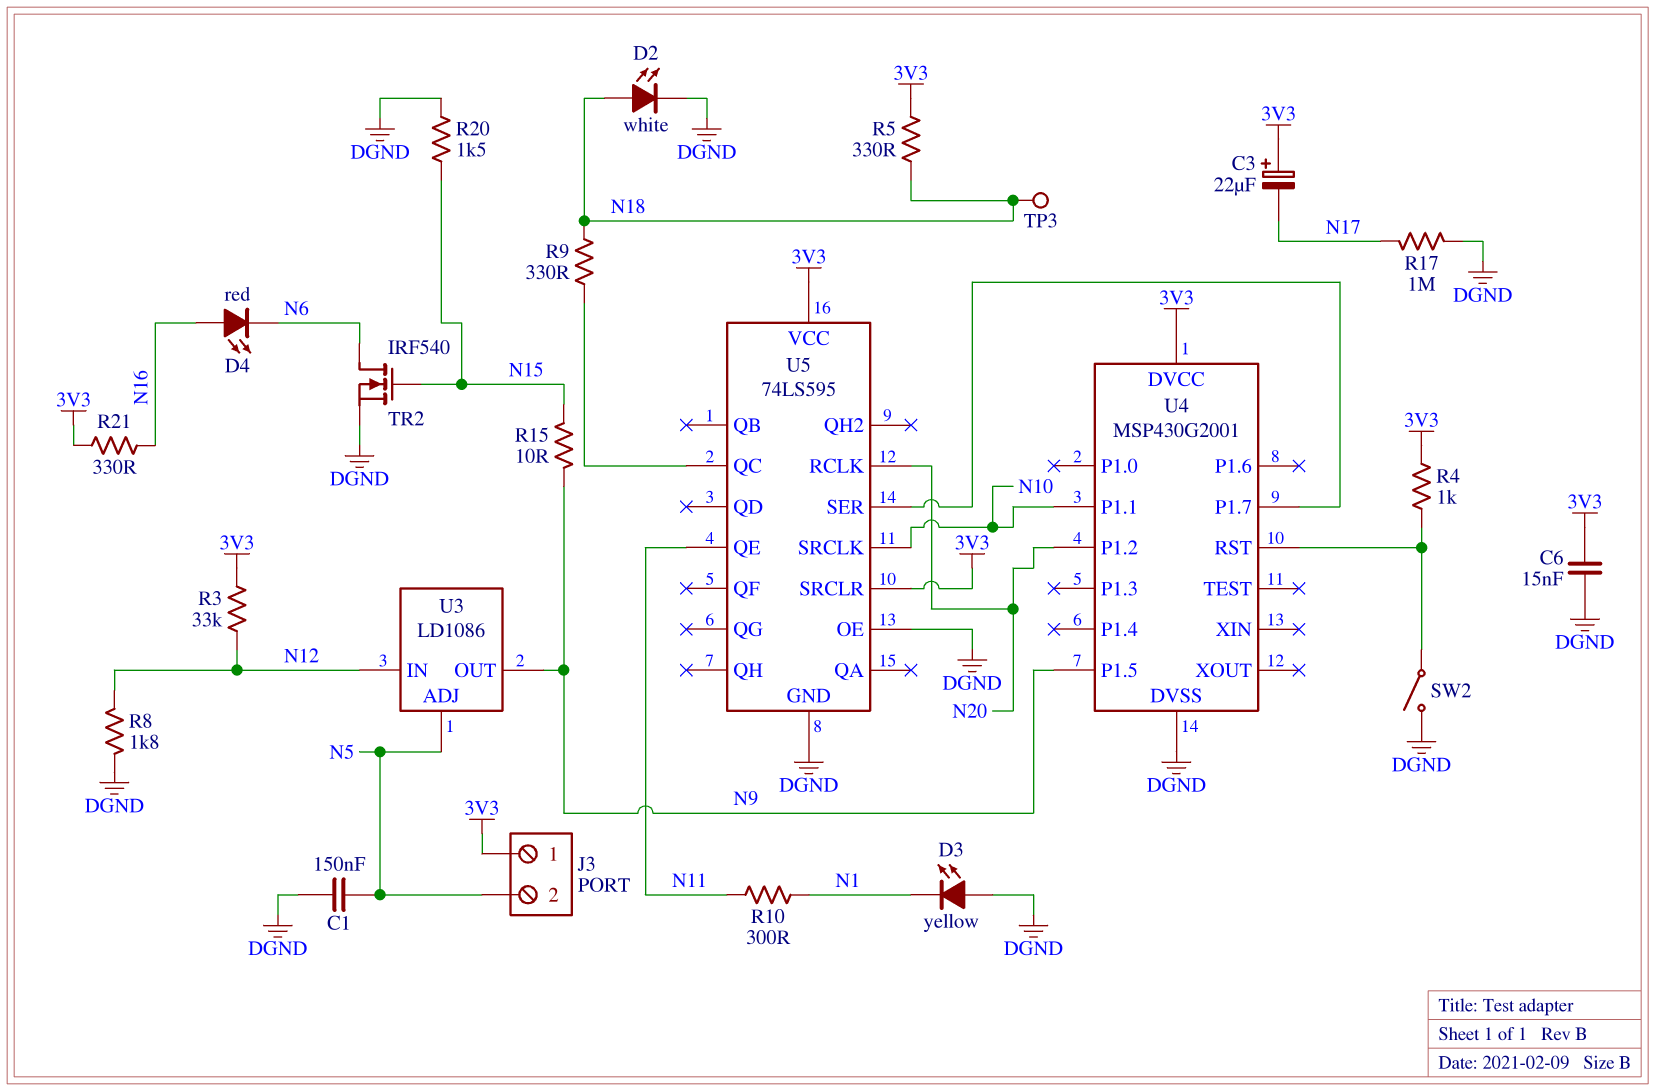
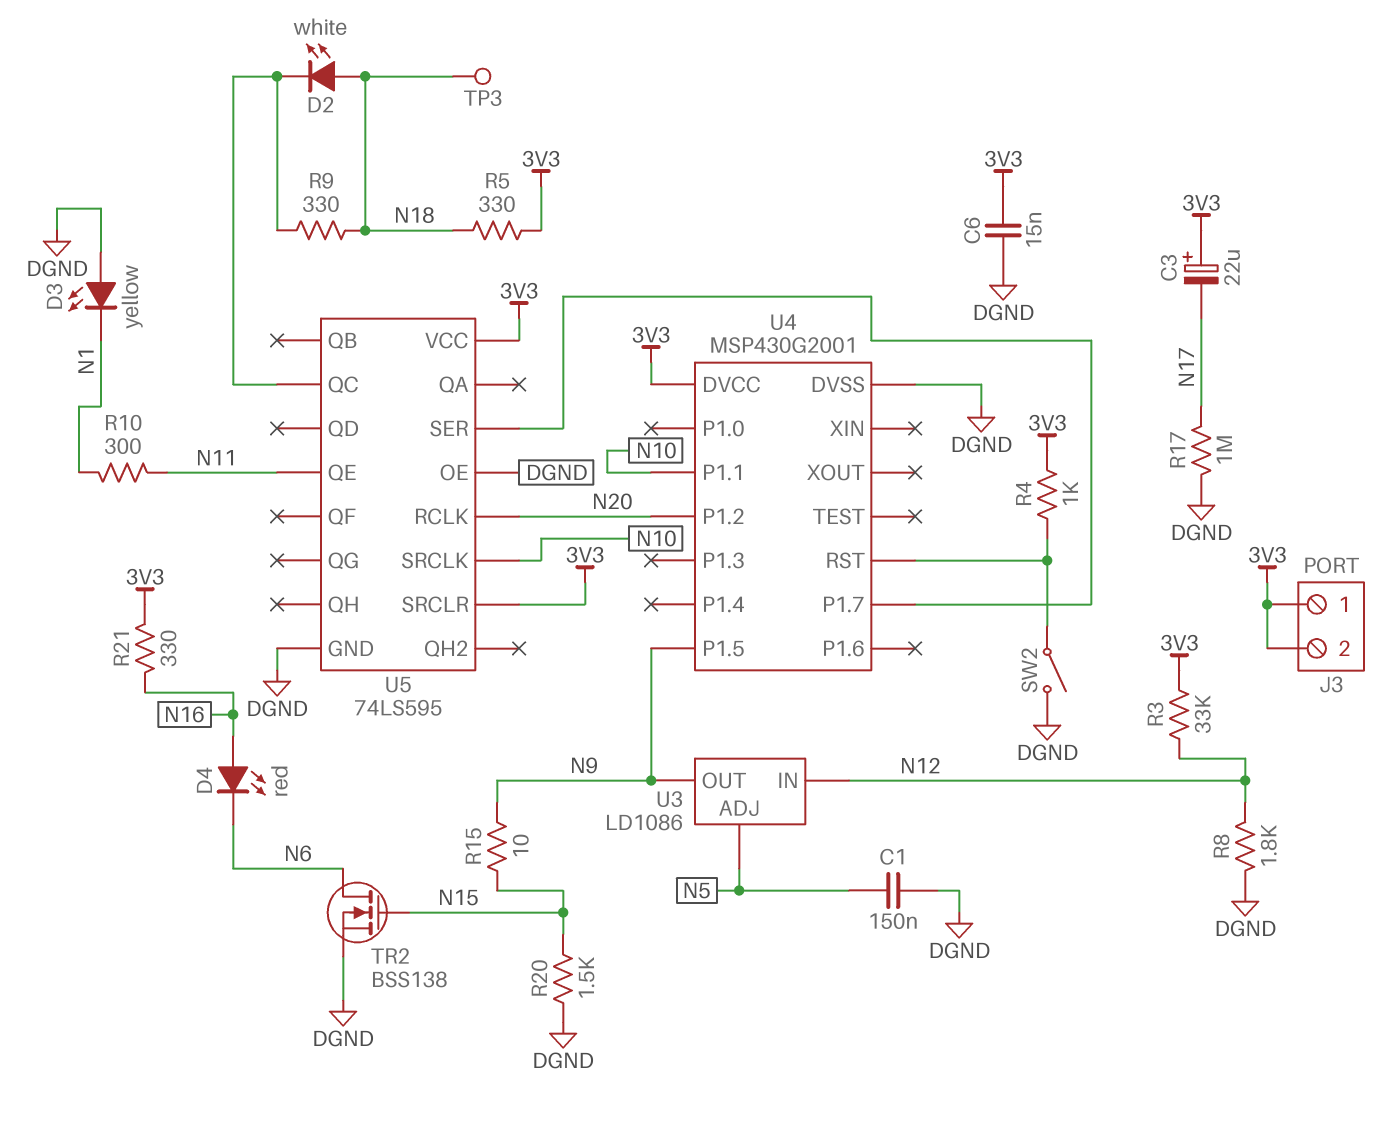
D2: LED white (A N18, K DGND) -> LED white (A N18, K U5/QC)
J3 pin 2: N5 -> 3V3
TR2: NMOS IRF540 (G N15, D N6, S DGND) -> NMOS BSS138 (G N15, D N6, S DGND)

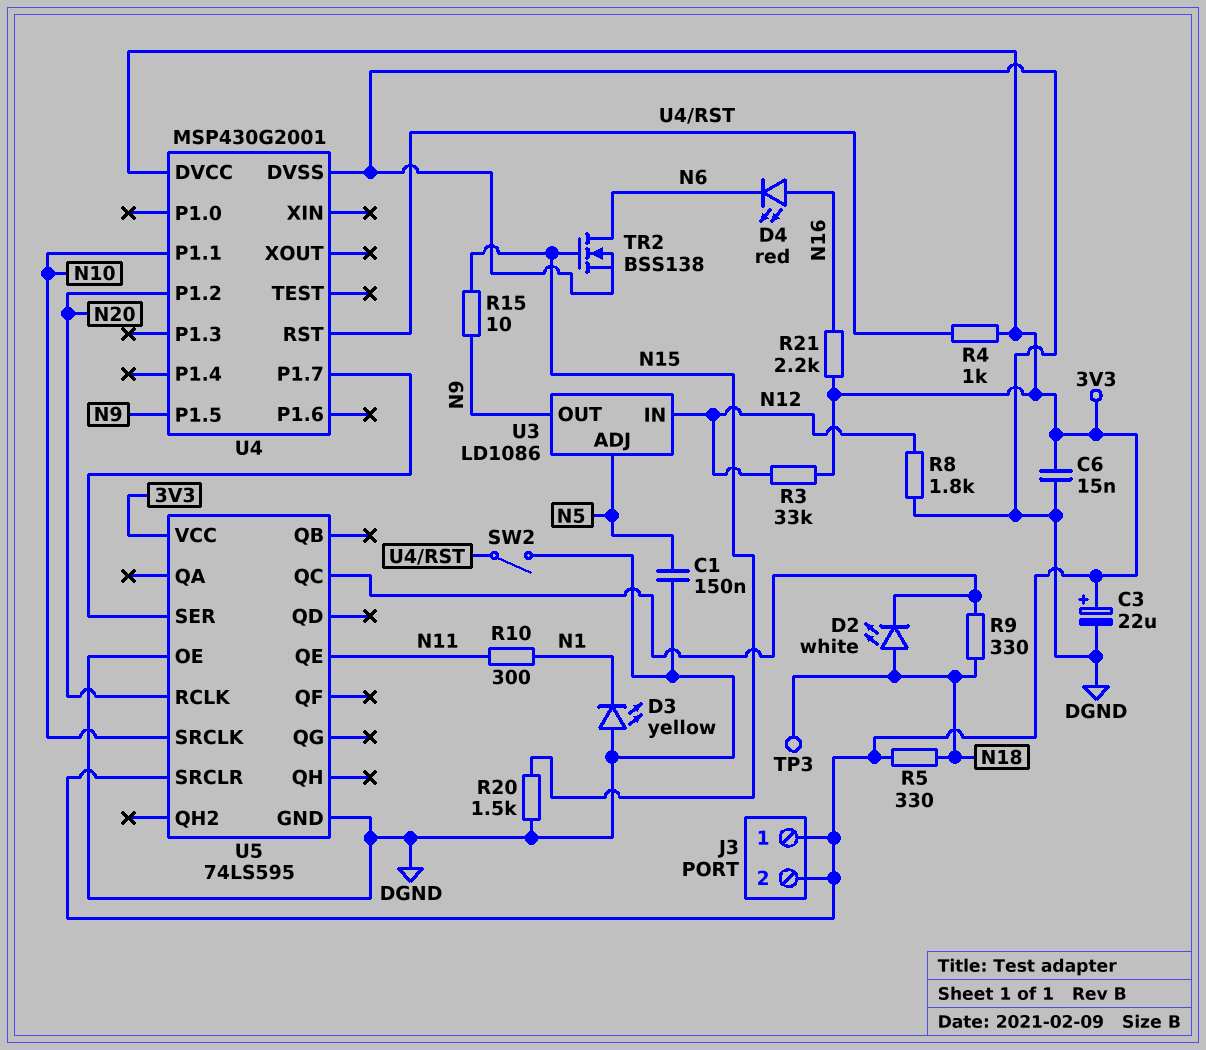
C3: 22uF (plus 3V3, minus N17) -> 22uF (plus 3V3, minus DGND)
R17: 1M (DGND, N17) -> none
R21: 330 (3V3, N16) -> 2.2k (3V3, N16)

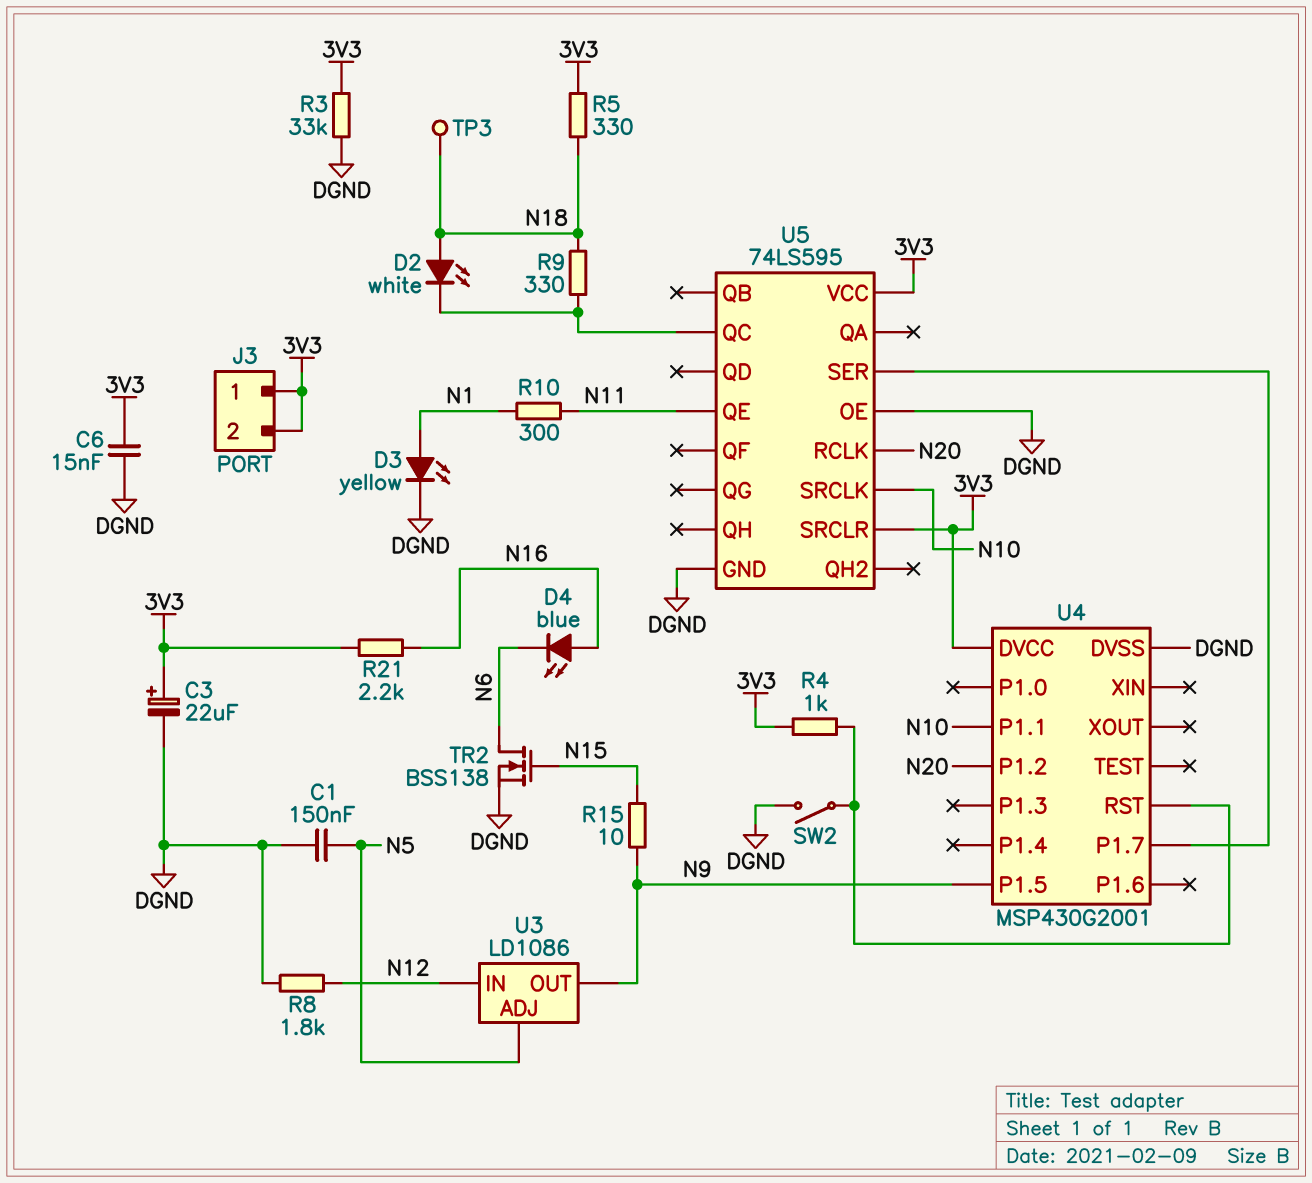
D3: LED yellow (A DGND, K N1) -> LED yellow (A N1, K DGND)
D4: LED red (A N16, K N6) -> LED blue (A N16, K N6)
R3: 33k (3V3, N12) -> 33k (3V3, DGND)
R20: 1.5k (DGND, N15) -> none

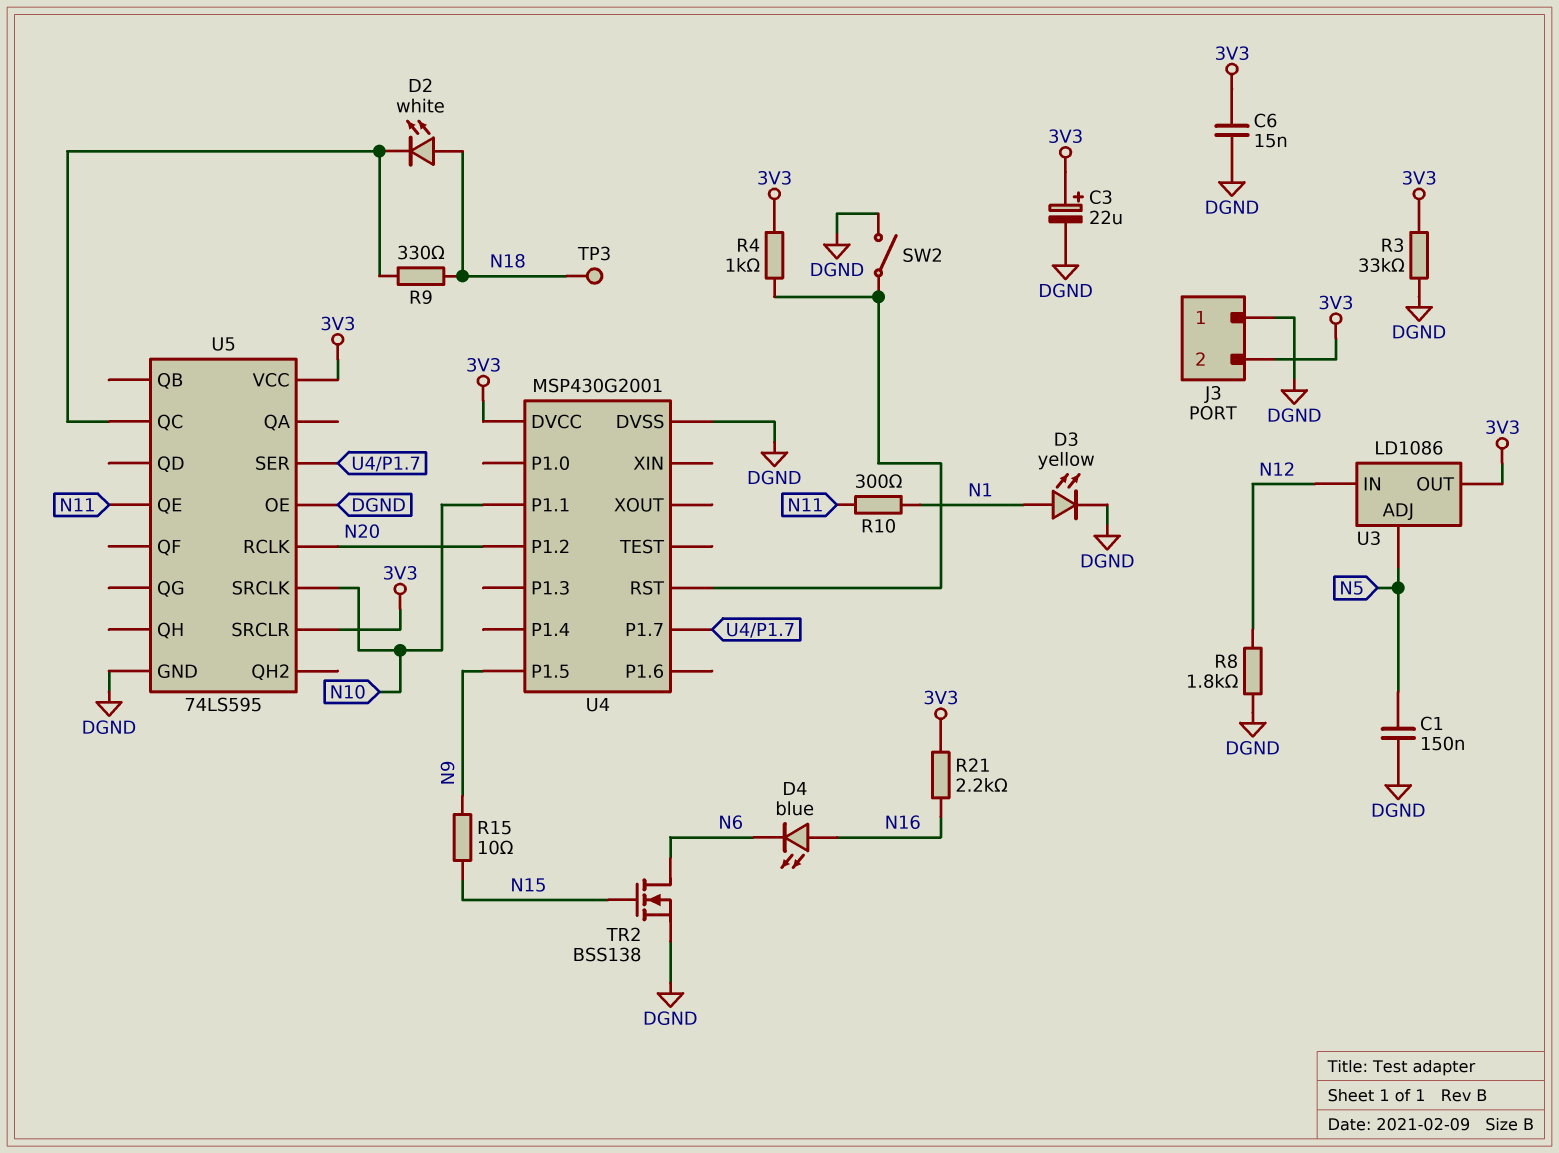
J3 pin 1: 3V3 -> DGND
R5: 330 (3V3, N18) -> none
U3 pin OUT: N9 -> 3V3

